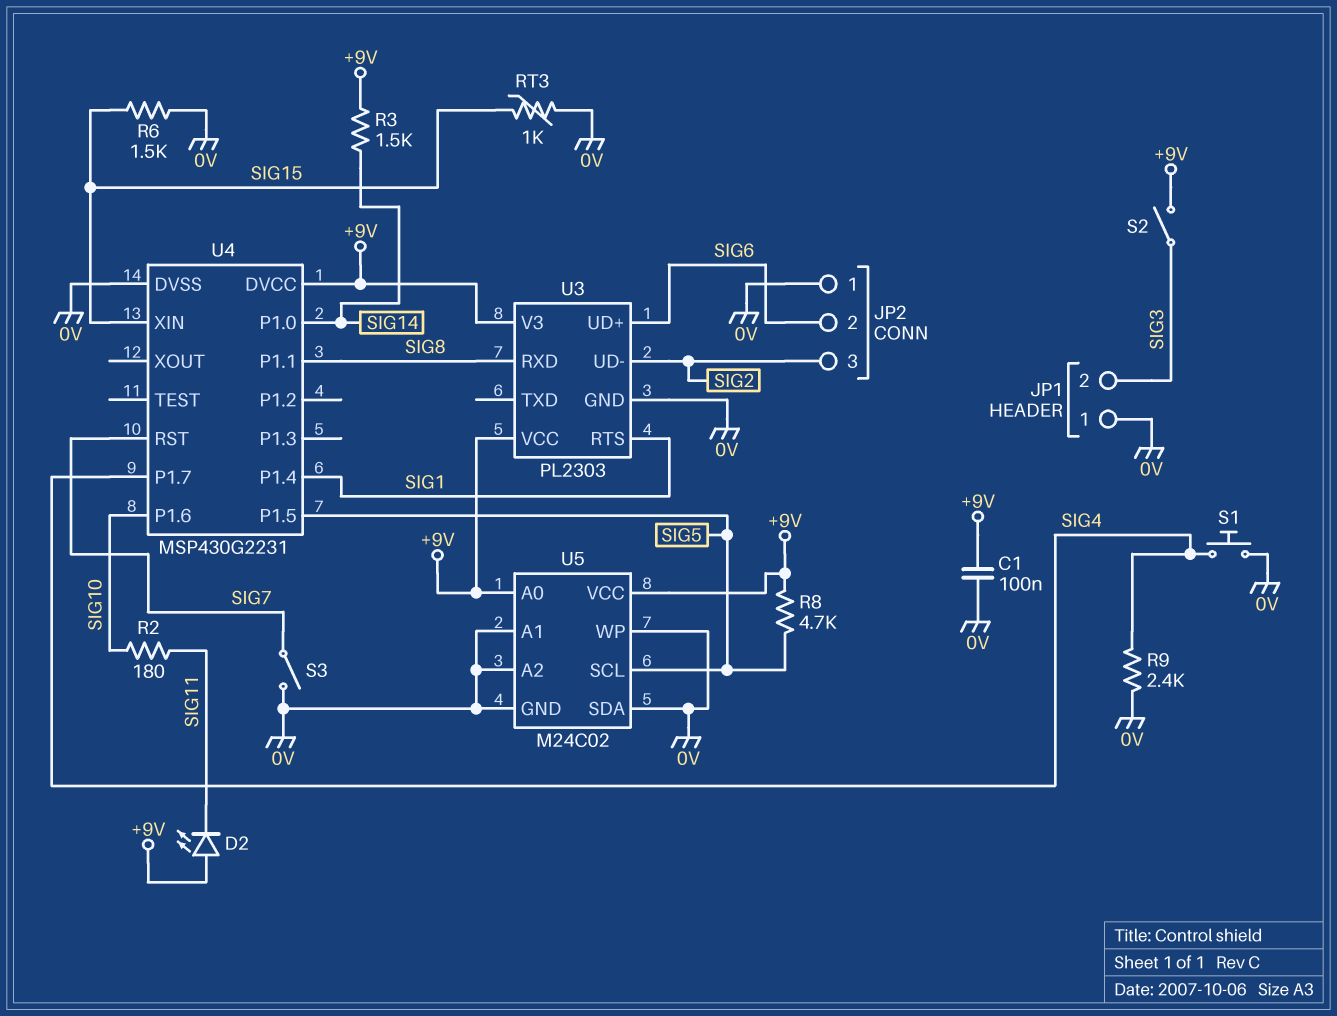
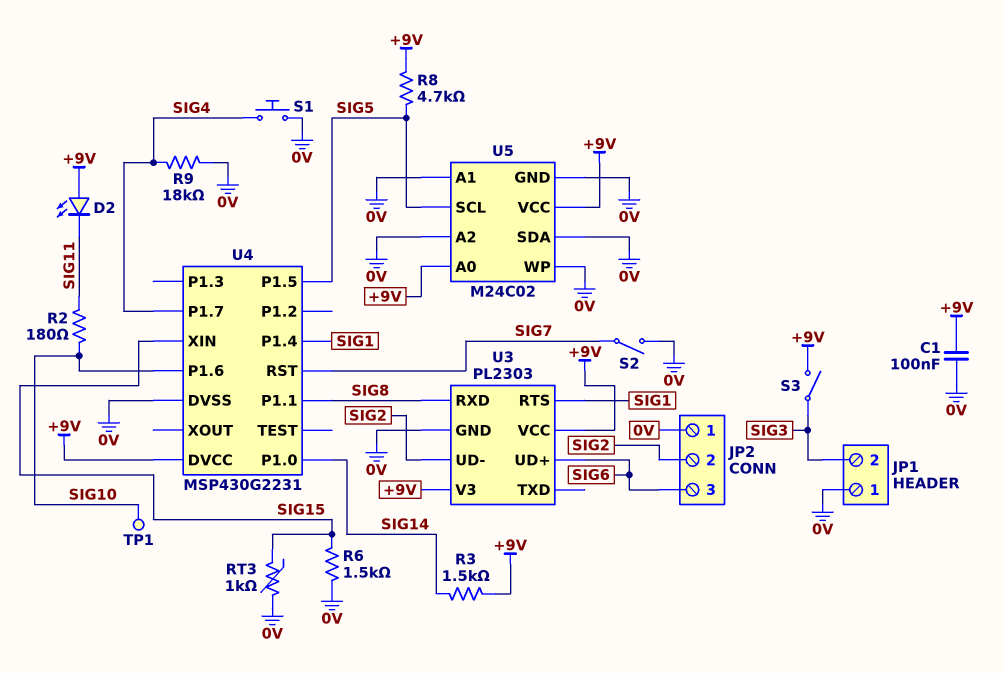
JP2 pin 2: SIG6 -> SIG2
JP2 pin 3: SIG2 -> SIG6
R9: 2.4k (0V, SIG4) -> 18k (0V, SIG4)
S2: switch (+9V, SIG3) -> switch (0V, SIG7)
S3: switch (0V, SIG7) -> switch (+9V, SIG3)
TP1: none -> test point (SIG10)

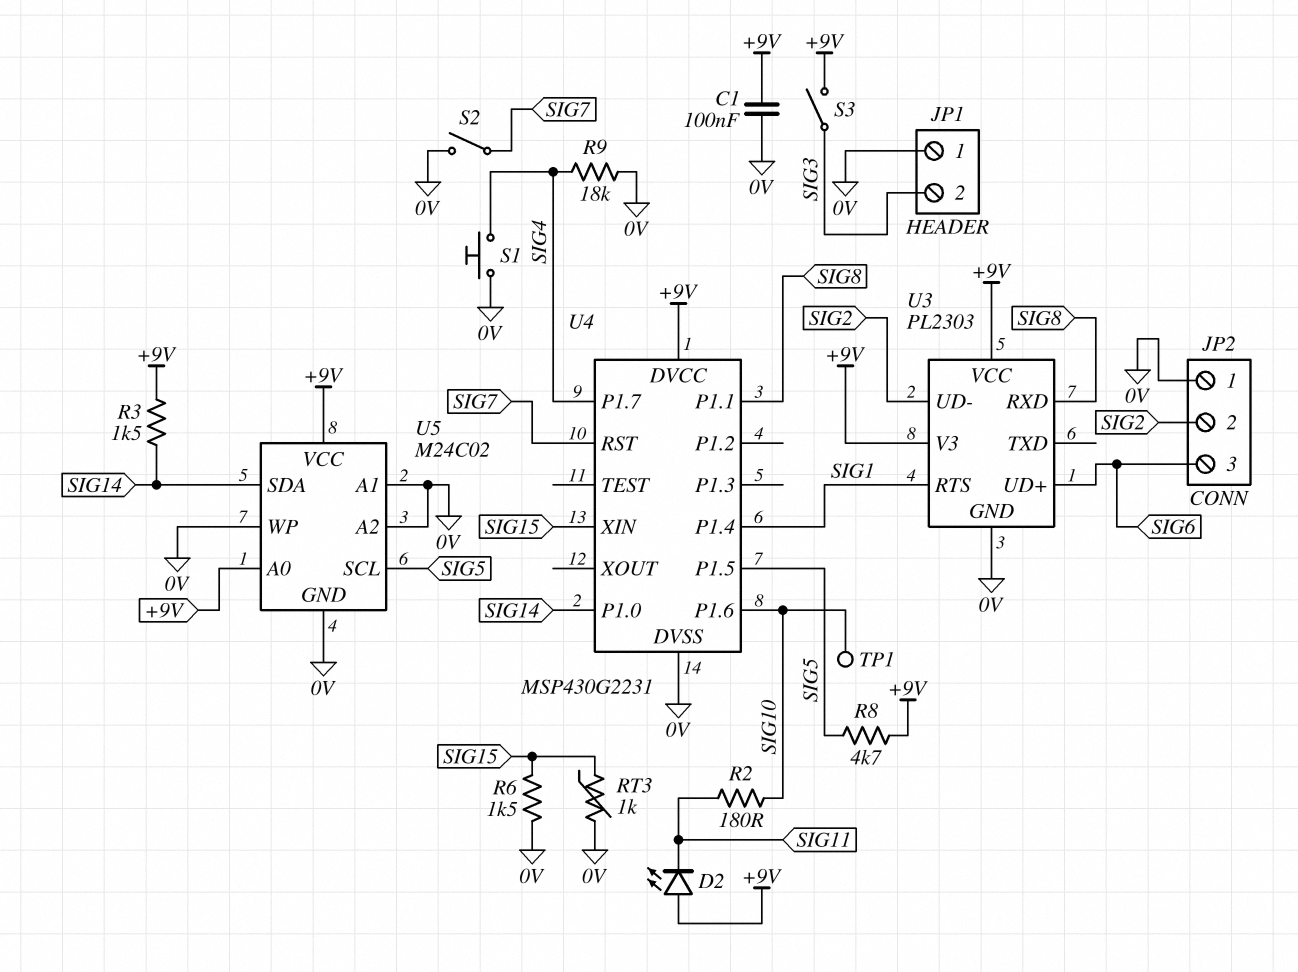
U5 pin SDA: 0V -> SIG14

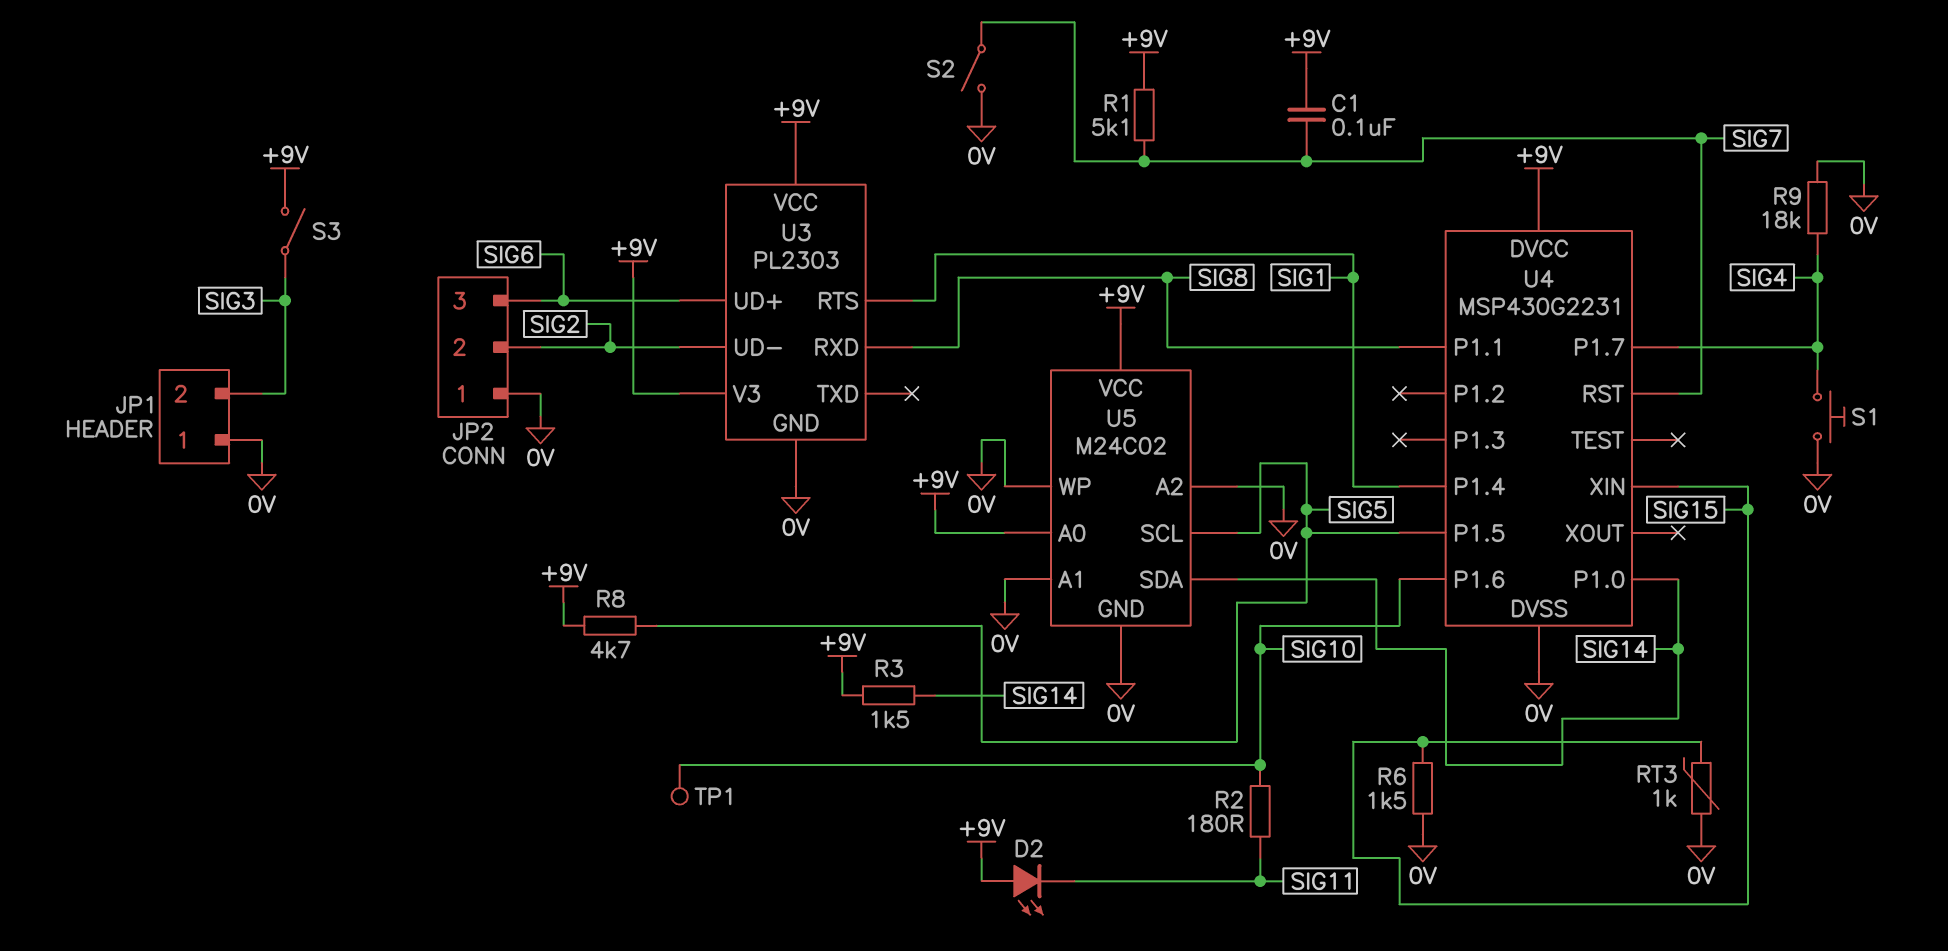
C1: 100nF (+9V, 0V) -> 100nF (+9V, SIG7)
R1: none -> 5.1k (+9V, SIG7)

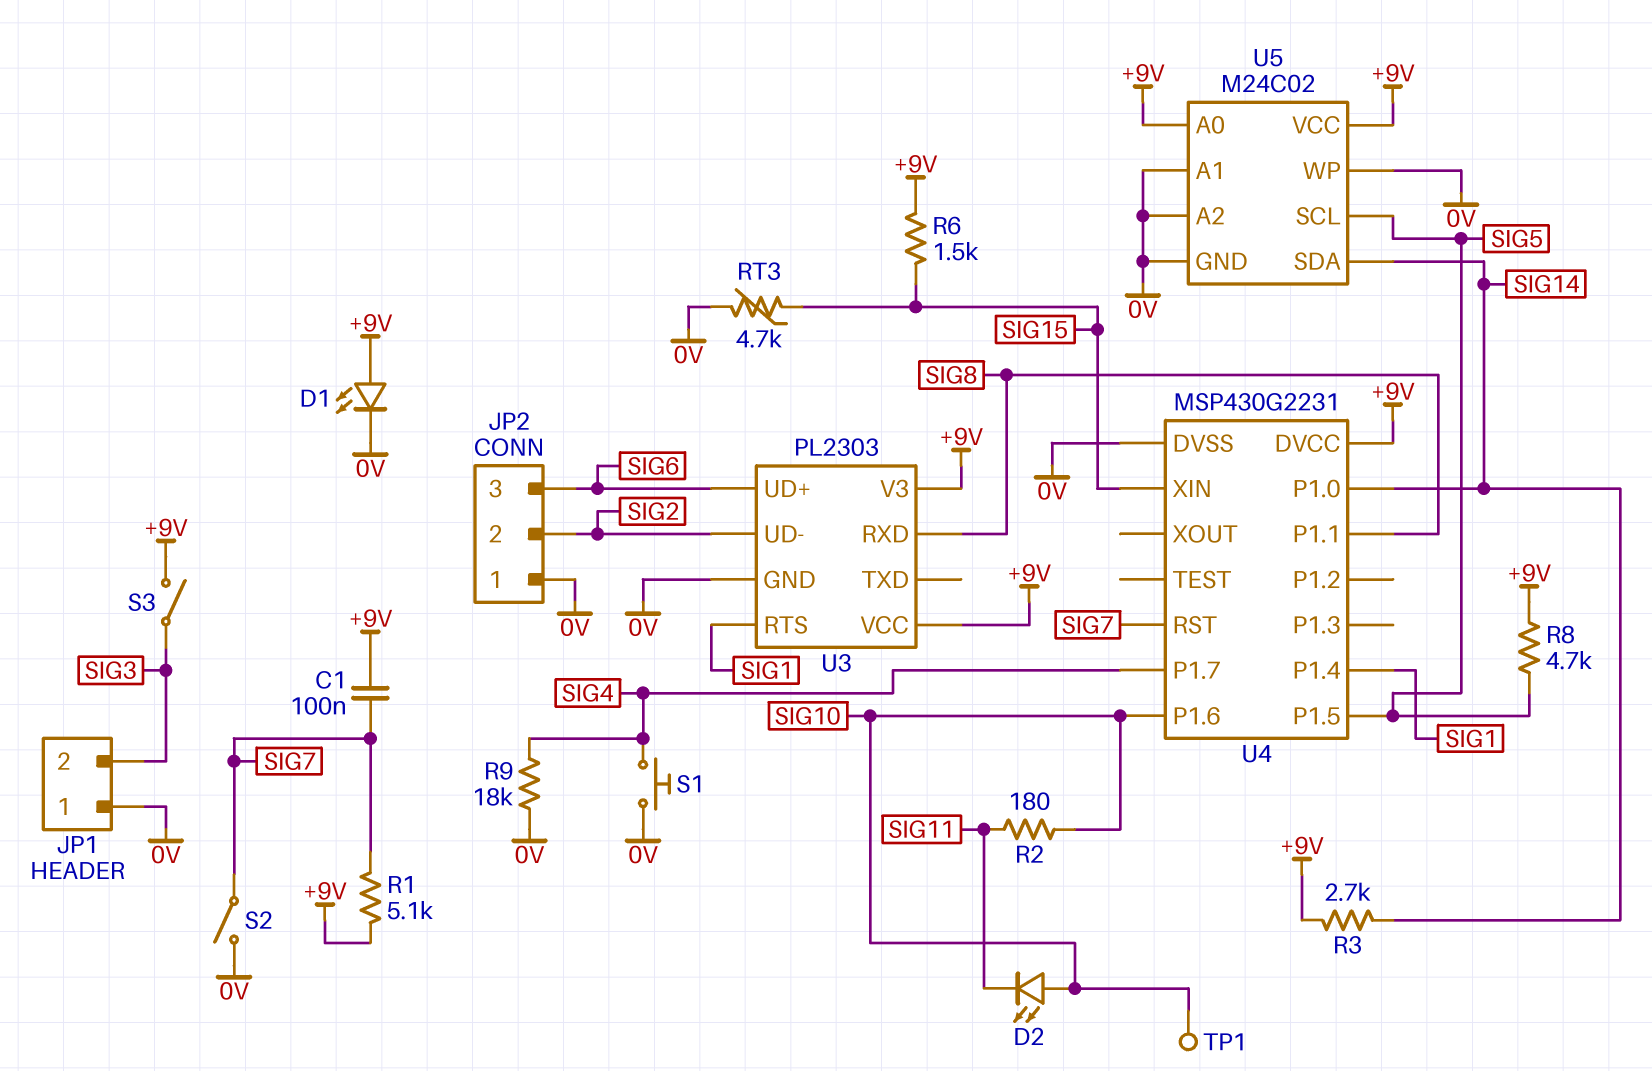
D1: none -> LED (A +9V, K 0V)
D2: LED (A +9V, K SIG11) -> LED (A SIG10, K SIG11)
R3: 1.5k (+9V, SIG14) -> 2.7k (+9V, SIG14)
R6: 1.5k (0V, SIG15) -> 1.5k (+9V, SIG15)
RT3: 1k (0V, SIG15) -> 4.7k (0V, SIG15)

